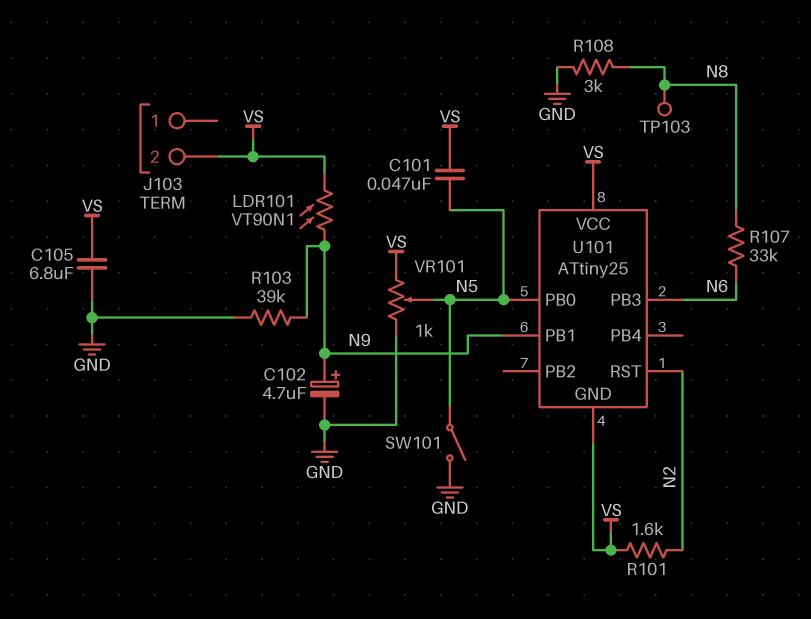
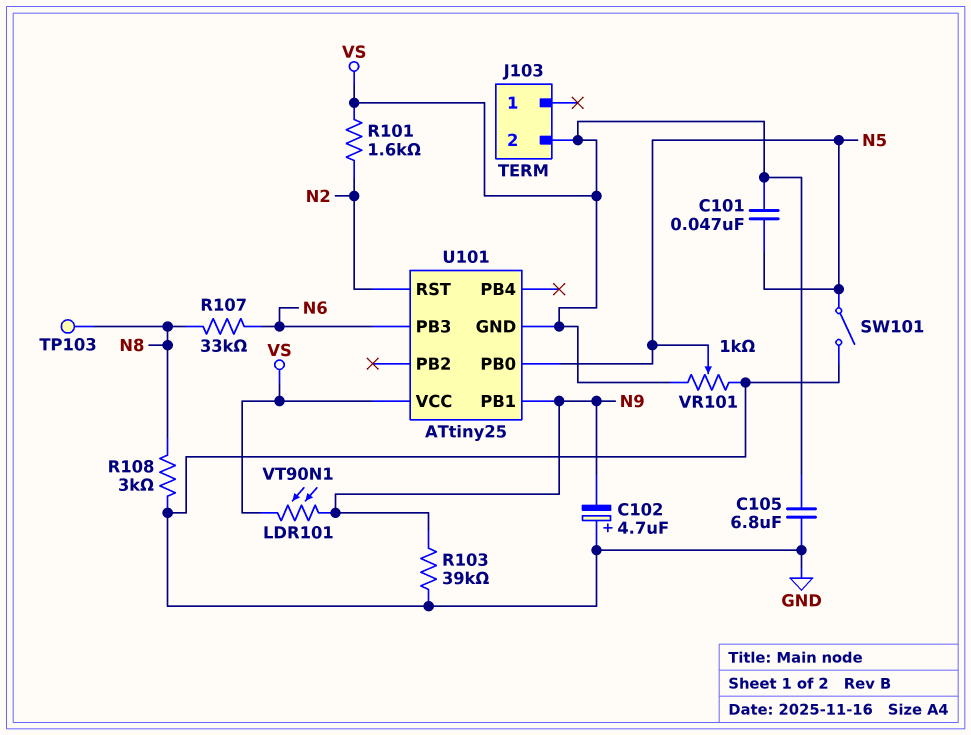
C102: 4.7uF (plus N9, minus GND) -> 4.7uF (plus GND, minus N9)

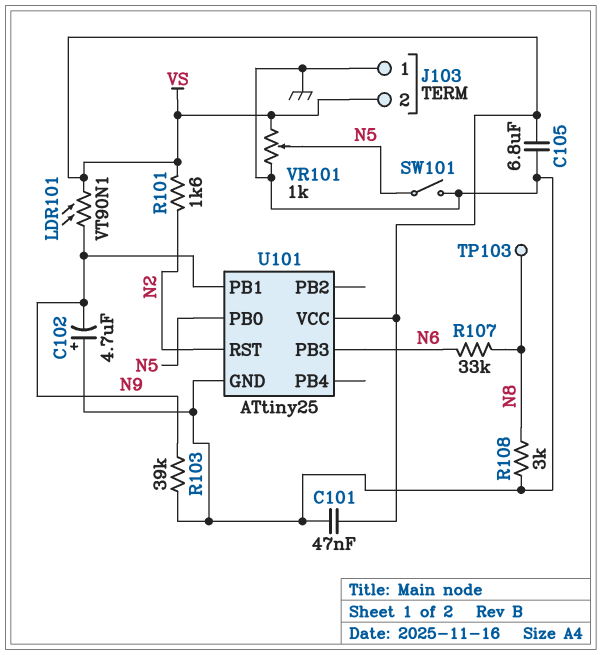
C101: 47nF (N5, VS) -> 47nF (GND, VS)
J103 pin 1: none -> GND
U101 pin GND: VS -> GND

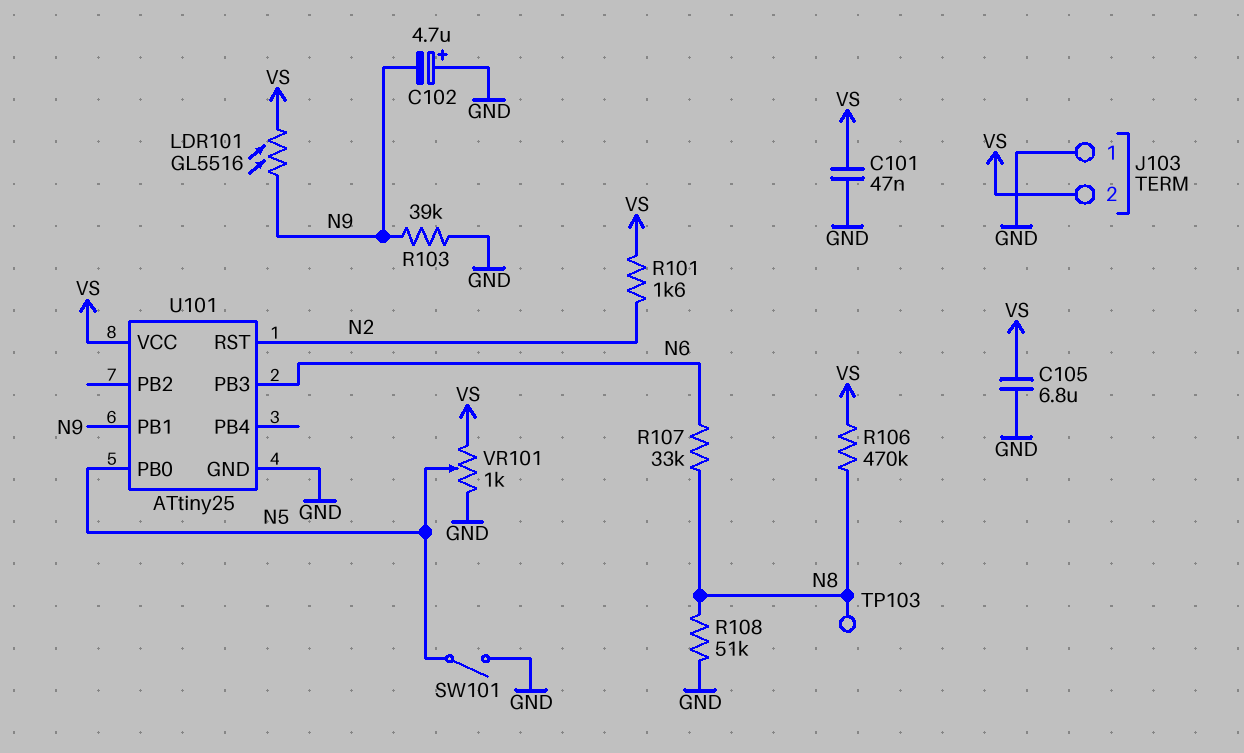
LDR101: VT90N1 (N9, VS) -> GL5516 (N9, VS)
R106: none -> 470k (N8, VS)
R108: 3k (GND, N8) -> 51k (GND, N8)

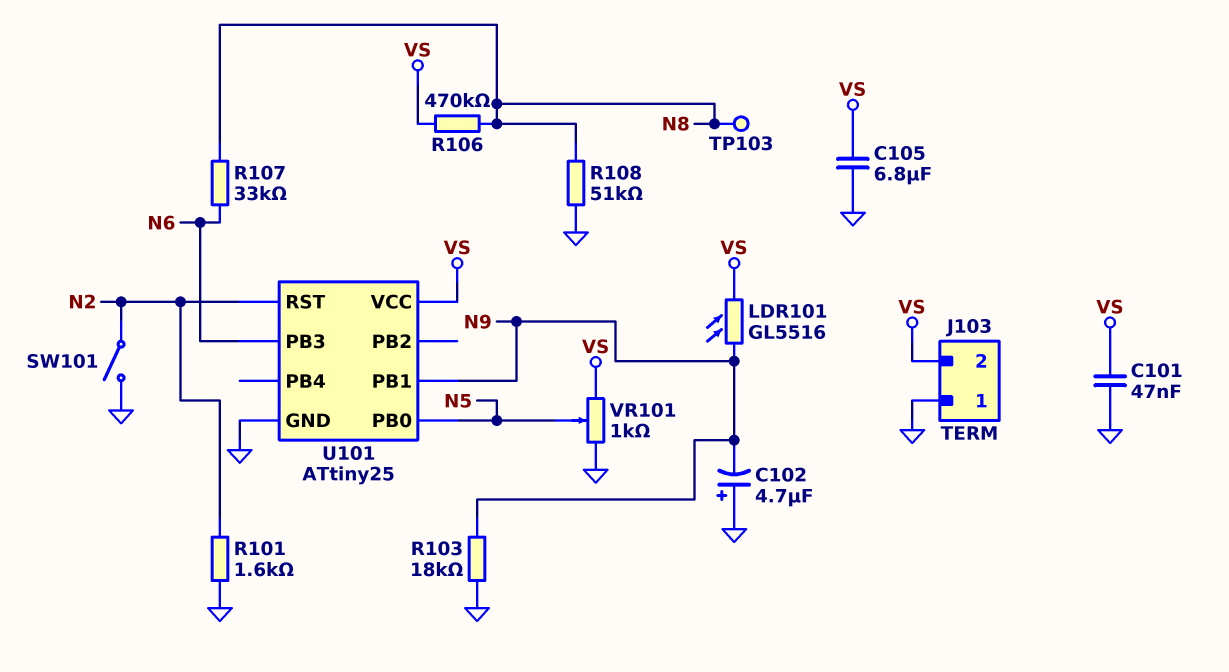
R101: 1.6k (N2, VS) -> 1.6k (GND, N2)
R103: 39k (GND, N9) -> 18k (GND, N9)
SW101: switch (GND, N5) -> switch (GND, N2)

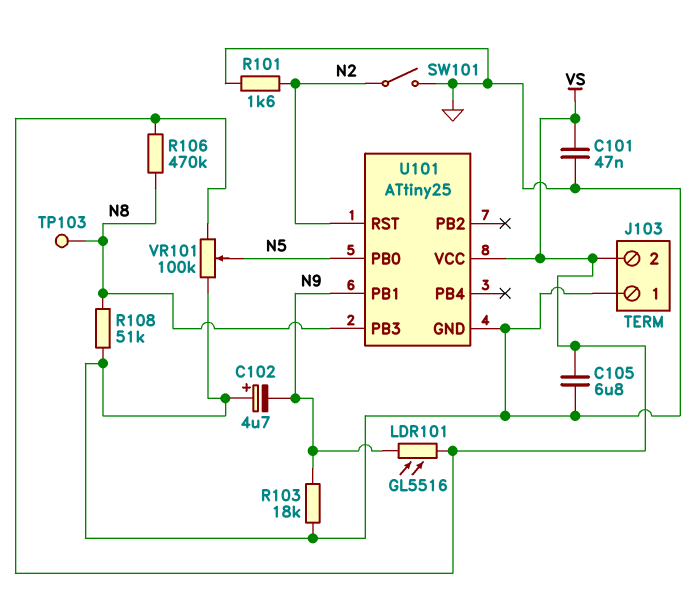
R107: 33k (N6, N8) -> none
U101 pin PB3: N6 -> N8
VR101: 1k (GND, VS, wiper N5) -> 100k (GND, VS, wiper N5)

